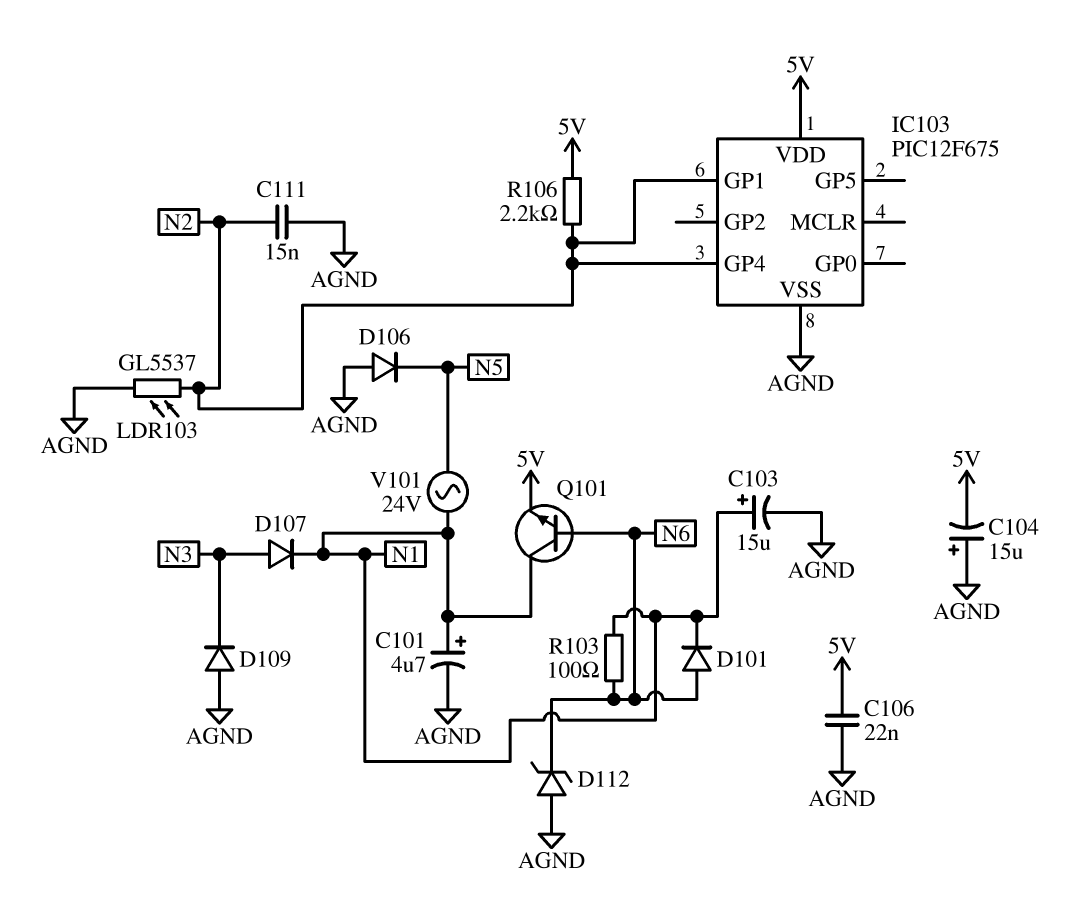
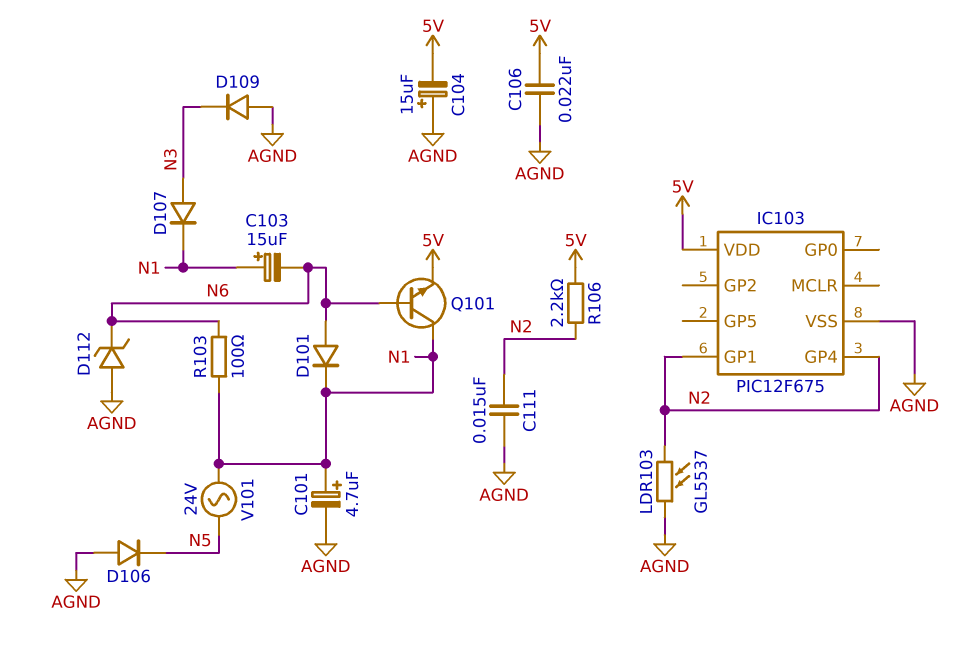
C103: 15uF (plus N1, minus AGND) -> 15uF (plus N1, minus N6)

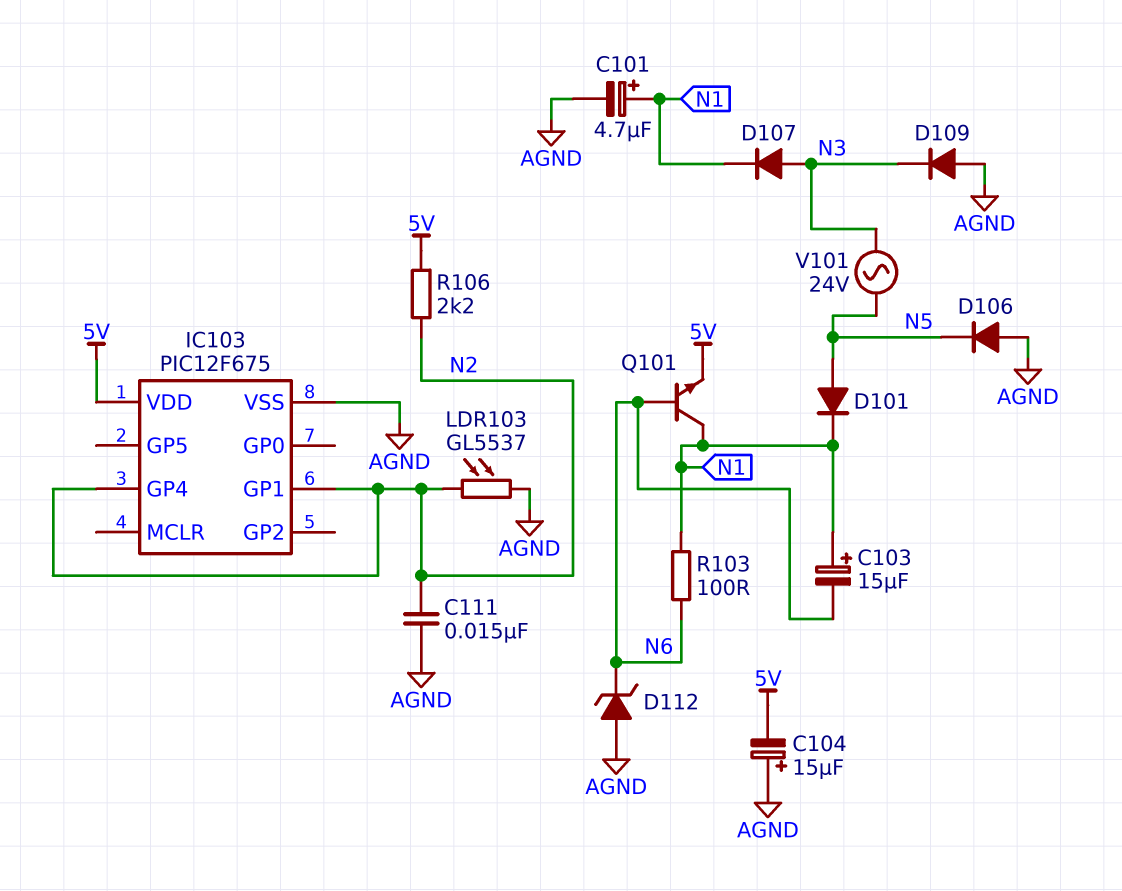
C106: 22nF (5V, AGND) -> none
D101: diode (A N6, K N1) -> diode (A N5, K N1)
V101: AC 24V (N1, N5) -> AC 24V (N3, N5)

